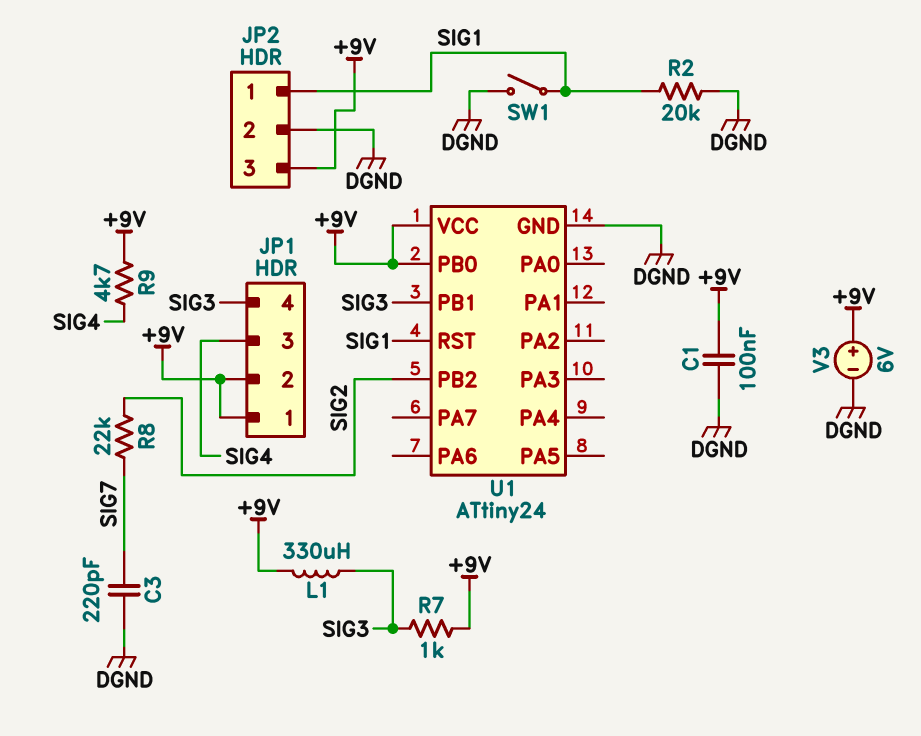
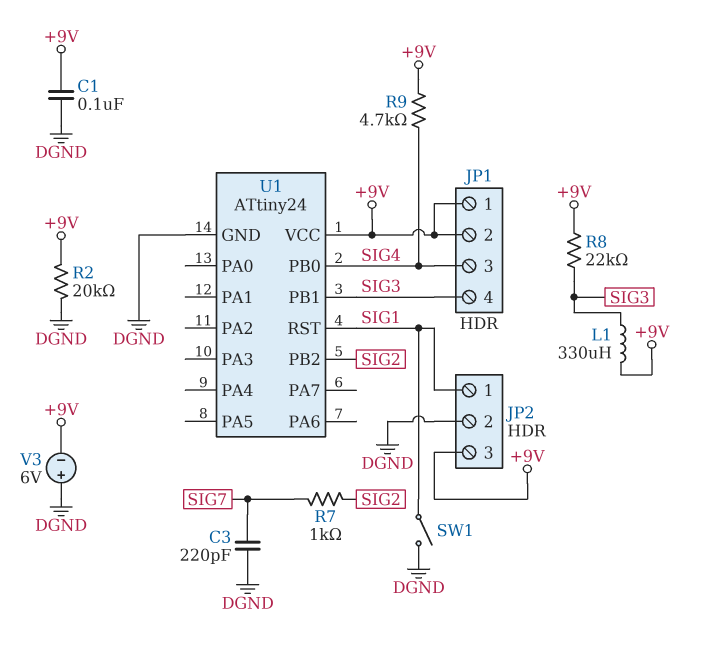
R2: 20k (DGND, SIG1) -> 20k (+9V, DGND)
R7: 1k (+9V, SIG3) -> 1k (SIG2, SIG7)
R8: 22k (SIG2, SIG7) -> 22k (+9V, SIG3)
U1 pin PB0: +9V -> SIG4
V3: 6V (plus +9V, minus DGND) -> 6V (plus DGND, minus +9V)

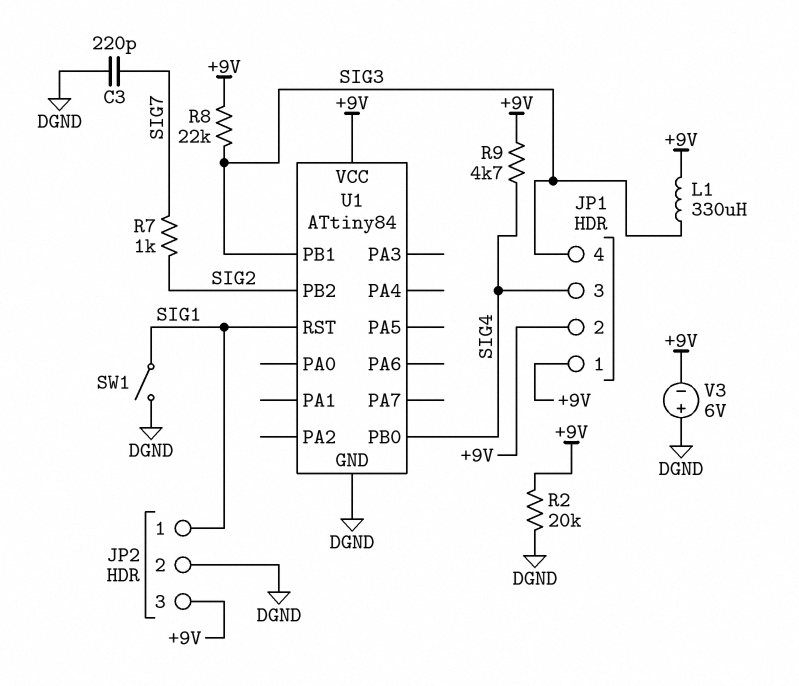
C1: 100nF (+9V, DGND) -> none
U1: ATtiny24 -> ATtiny84

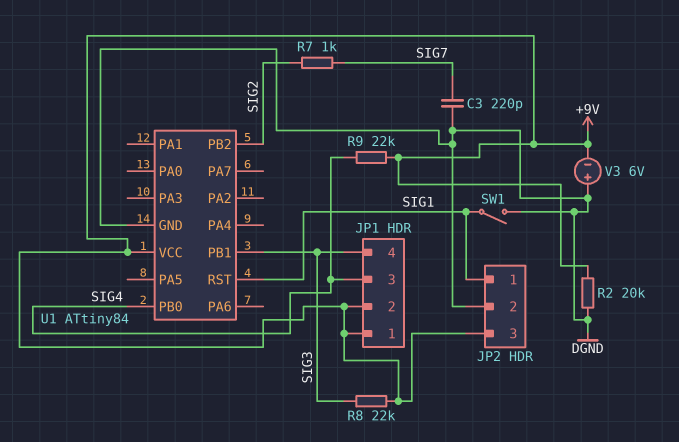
L1: 330uH (+9V, SIG3) -> none
R9: 4.7k (+9V, SIG4) -> 22k (+9V, SIG4)

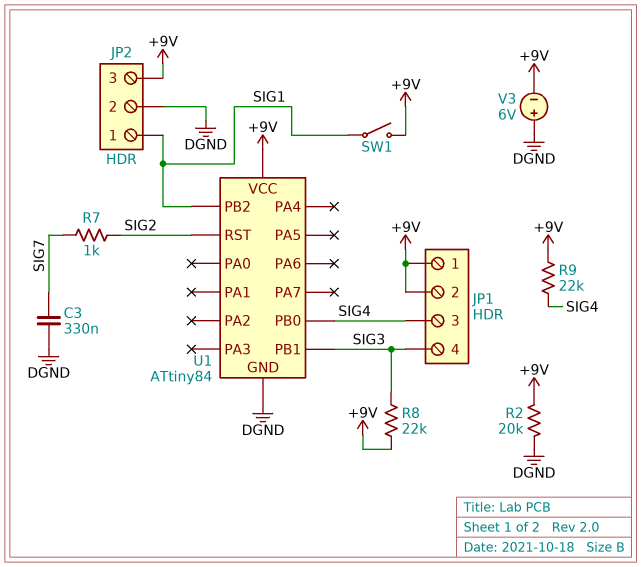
C3: 220pF (DGND, SIG7) -> 330nF (DGND, SIG7)
SW1: switch (DGND, SIG1) -> switch (+9V, SIG1)
U1 pin PB2: SIG2 -> SIG1
U1 pin RST: SIG1 -> SIG2

